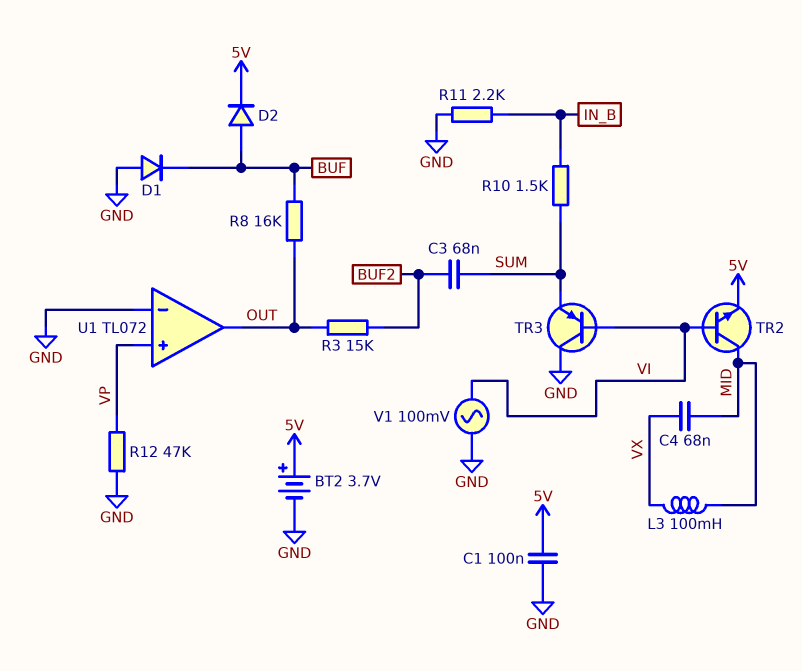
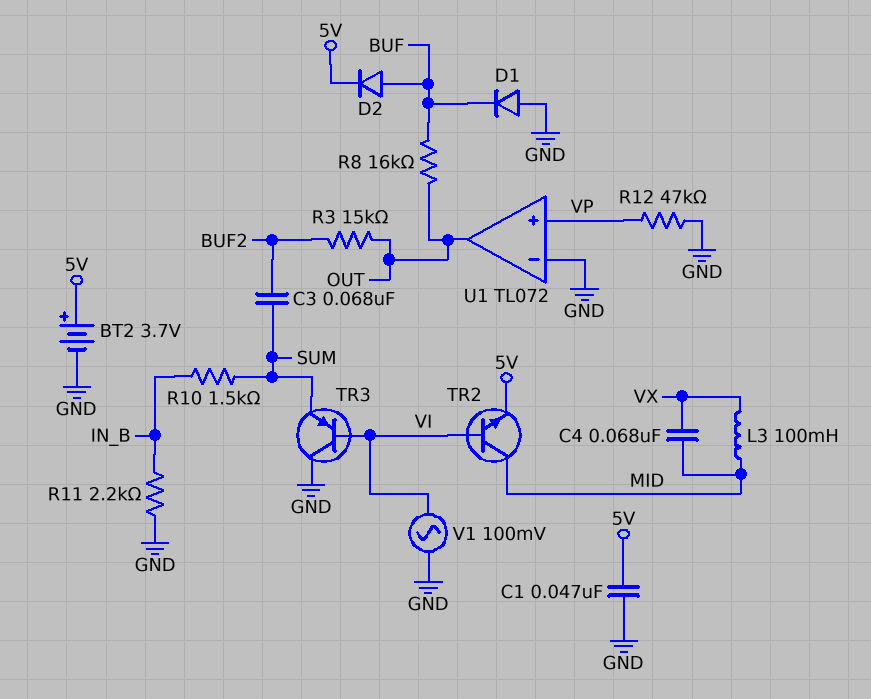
C1: 100nF (5V, GND) -> 47nF (5V, GND)

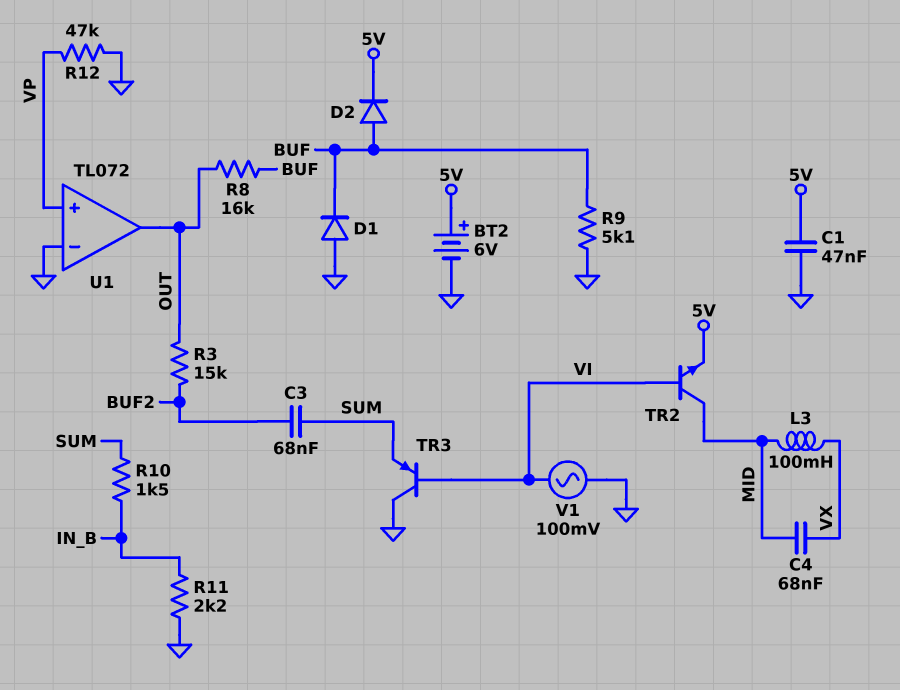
BT2: 3.7V (plus 5V, minus GND) -> 6V (plus 5V, minus GND)
R9: none -> 5.1k (BUF, GND)

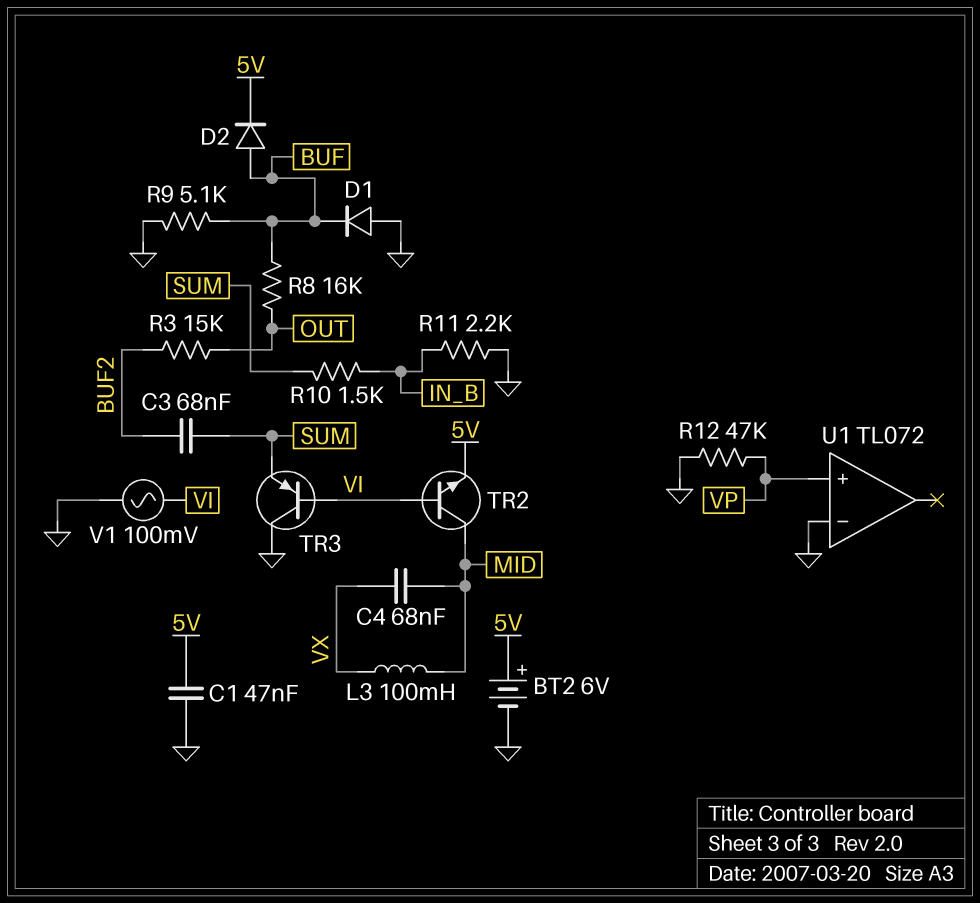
U1 pin out: OUT -> none

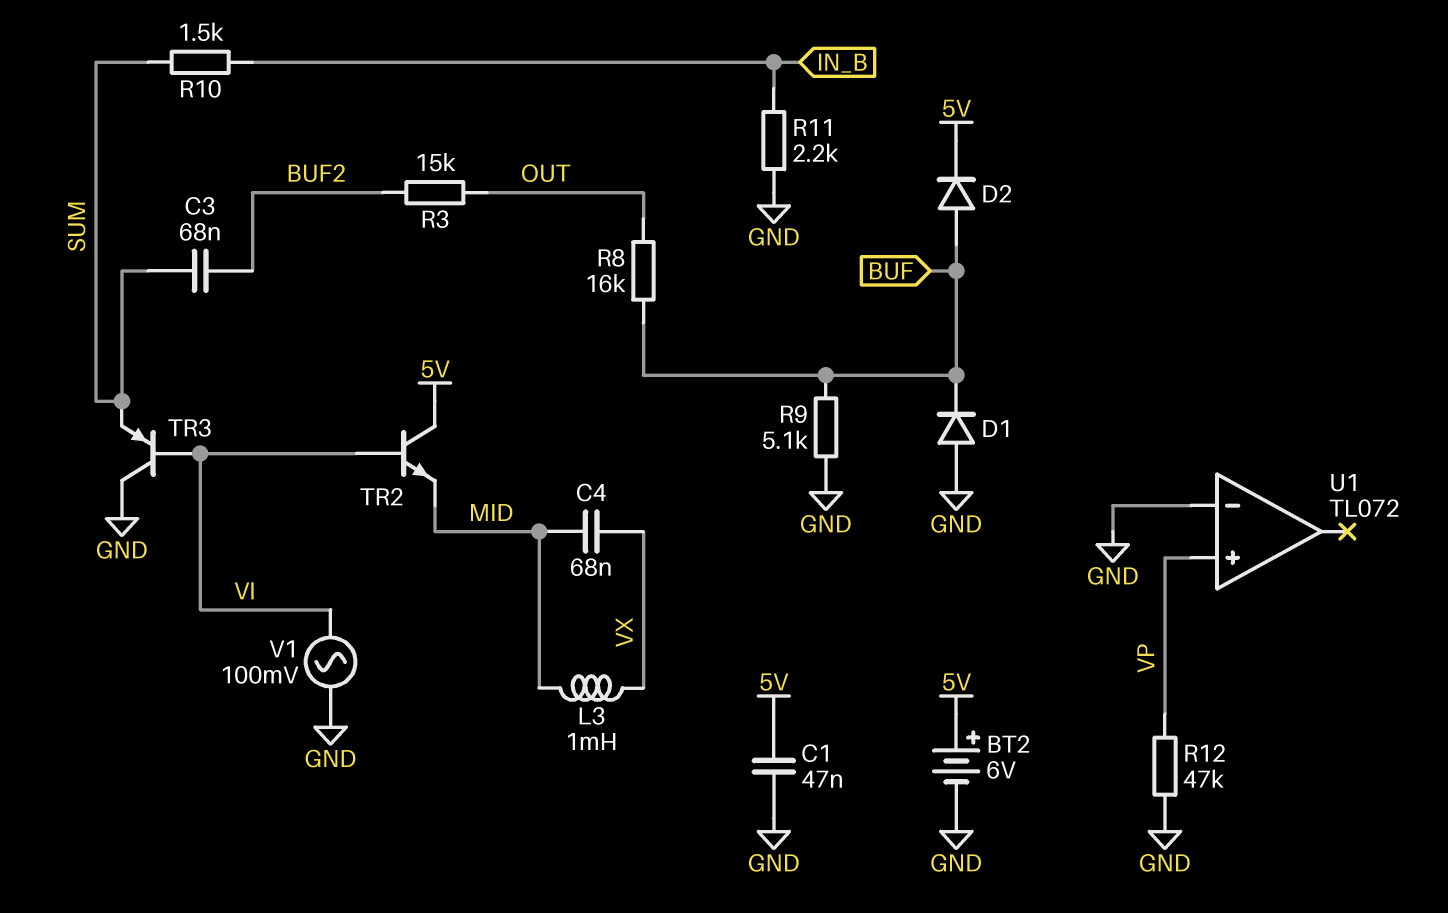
L3: 100mH (MID, VX) -> 1mH (MID, VX)
TR2: NPN (B VI, C MID, E 5V) -> NPN (B VI, C 5V, E MID)

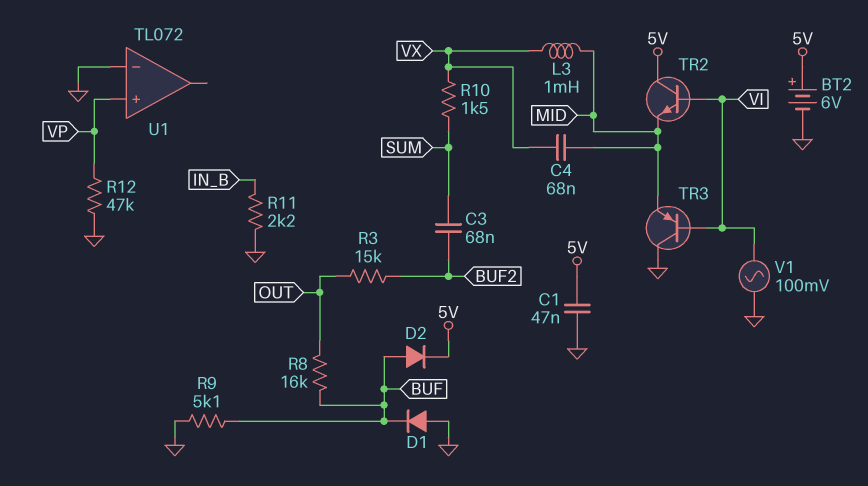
R10: 1.5k (IN_B, SUM) -> 1.5k (SUM, VX)
TR3: PNP (B VI, C GND, E SUM) -> PNP (B VI, C GND, E MID)

